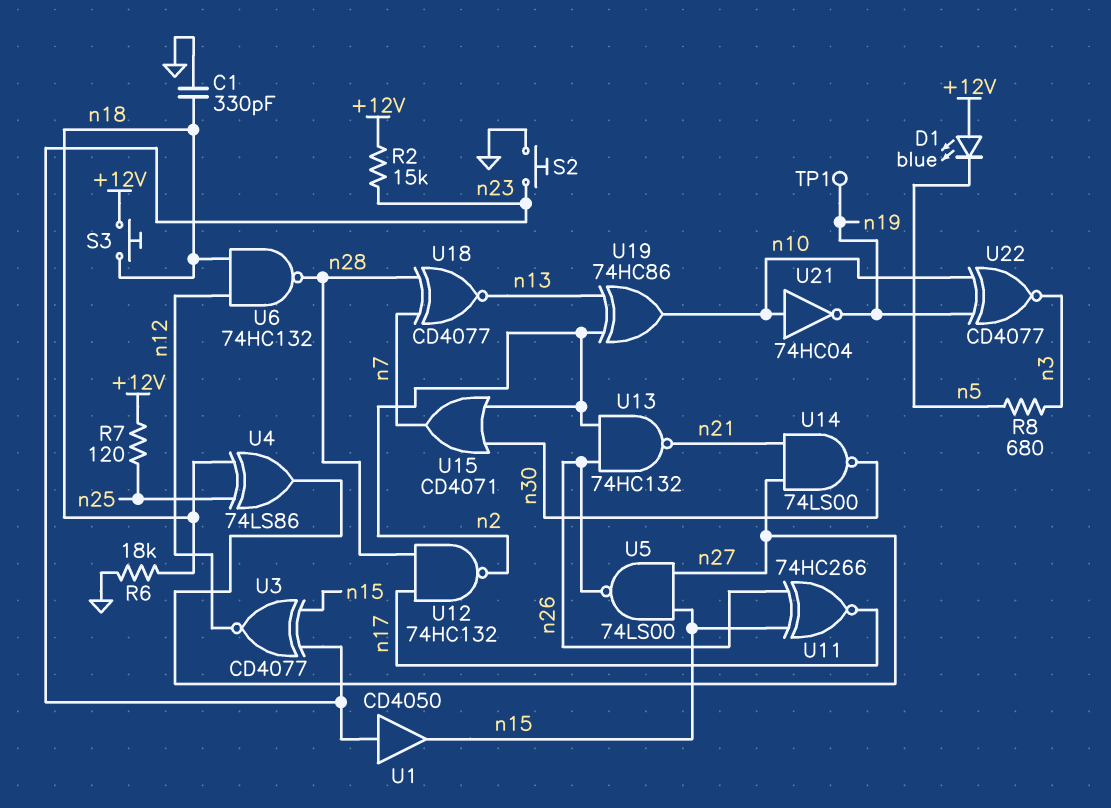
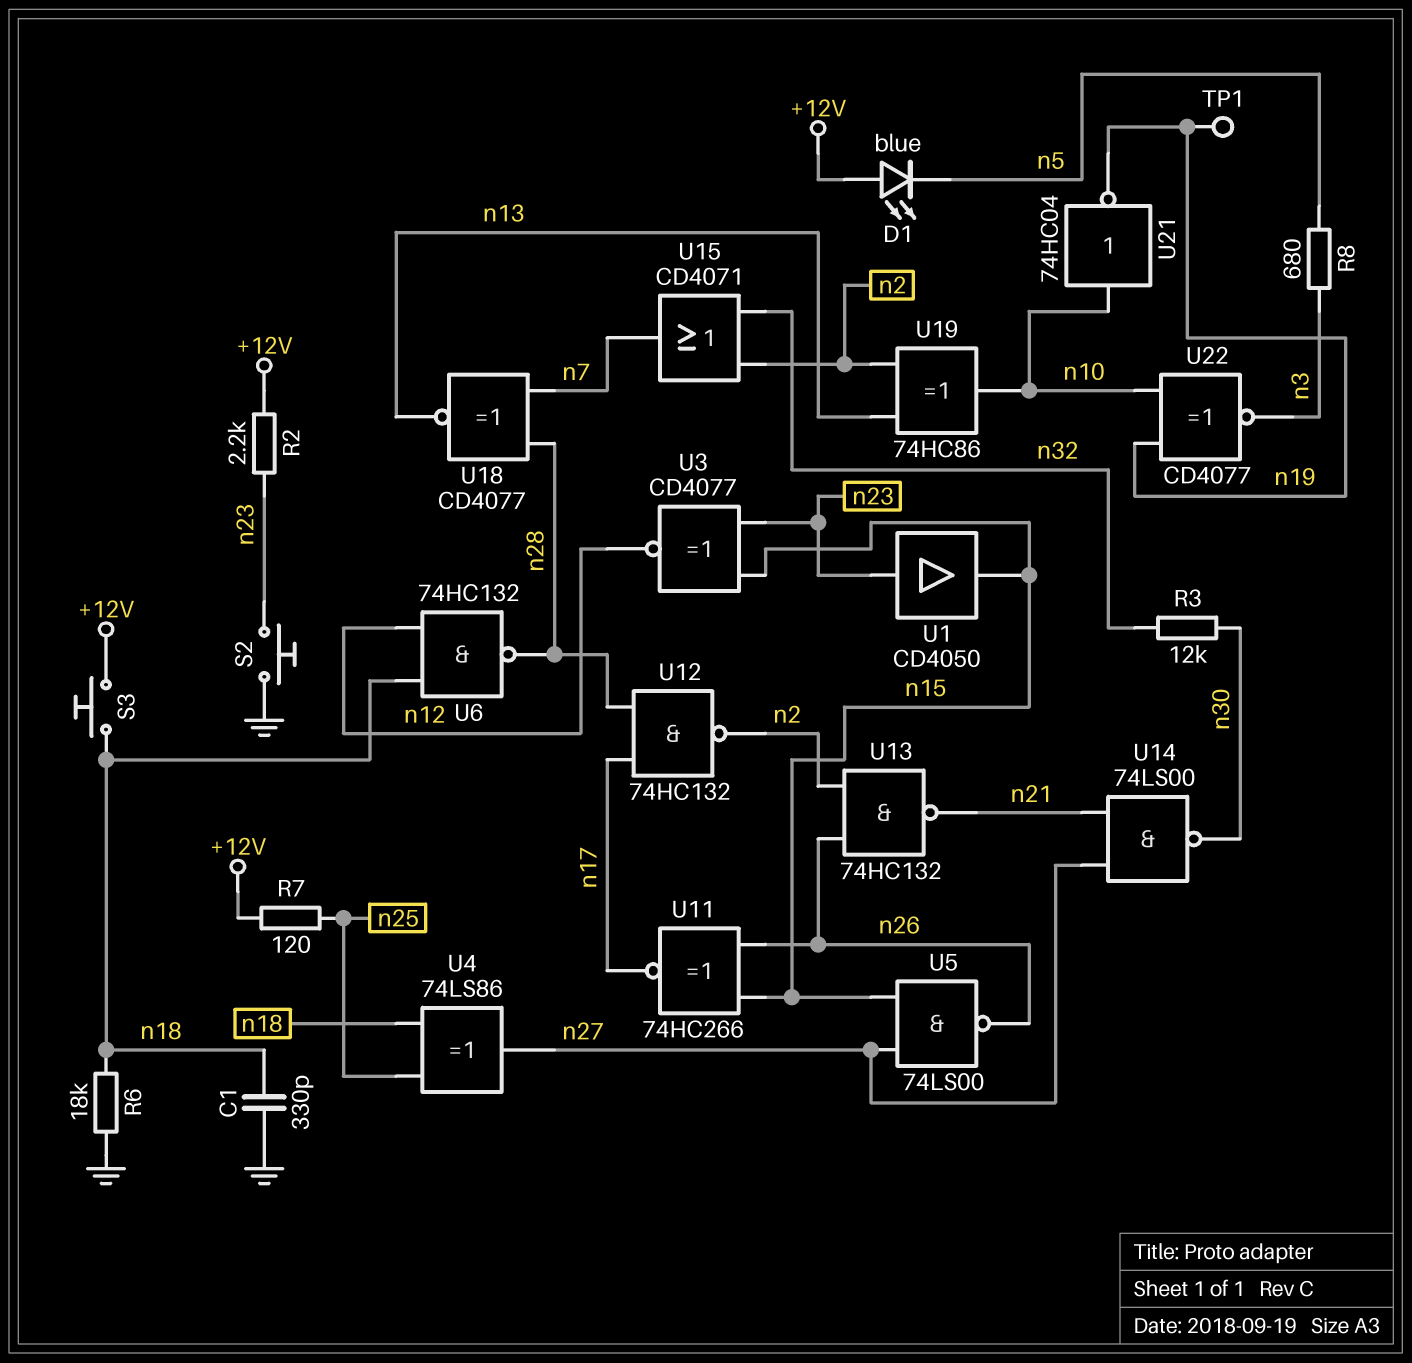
R2: 15k (+12V, n23) -> 2.2k (+12V, n23)
R3: none -> 12k (n30, n32)
U15: OR CD4071 (in n2, in n30, out n7) -> OR CD4071 (in n2, in n32, out n7)

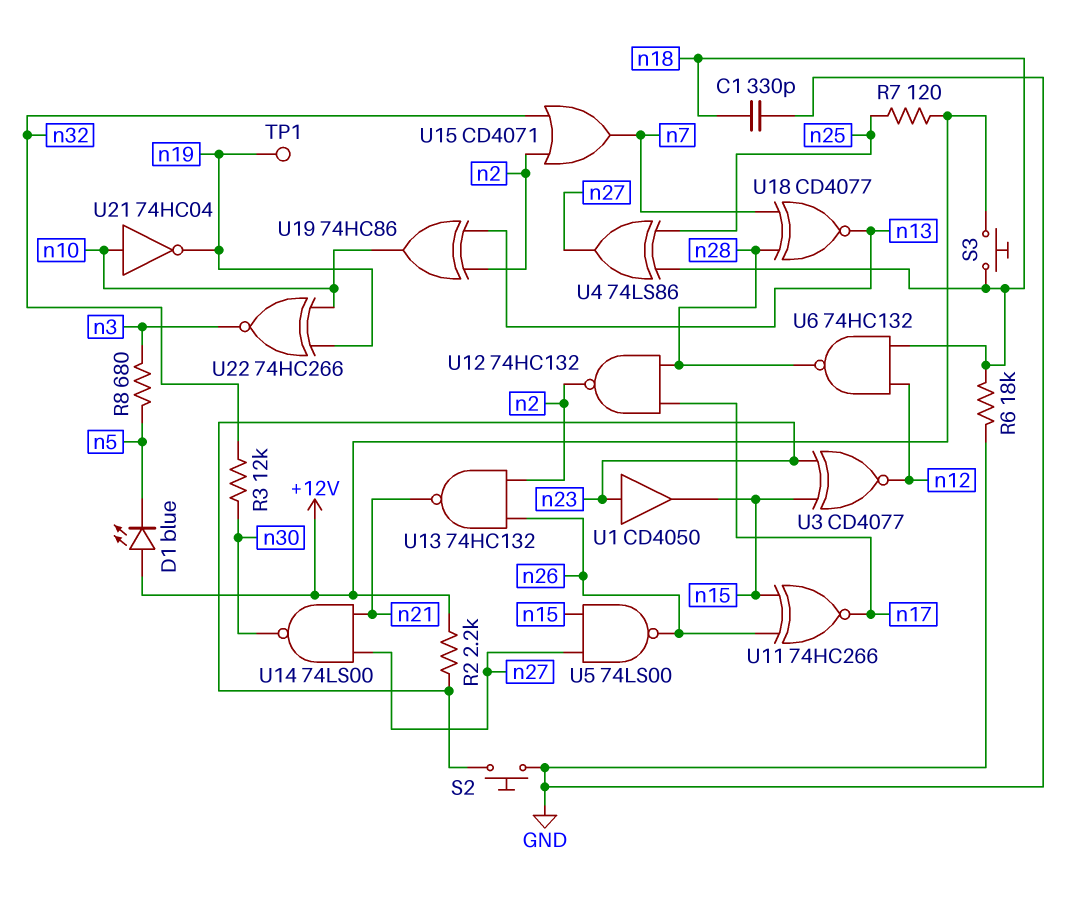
U22: XNOR CD4077 (in n10, in n19, out n3) -> XNOR 74HC266 (in n10, in n19, out n3)

